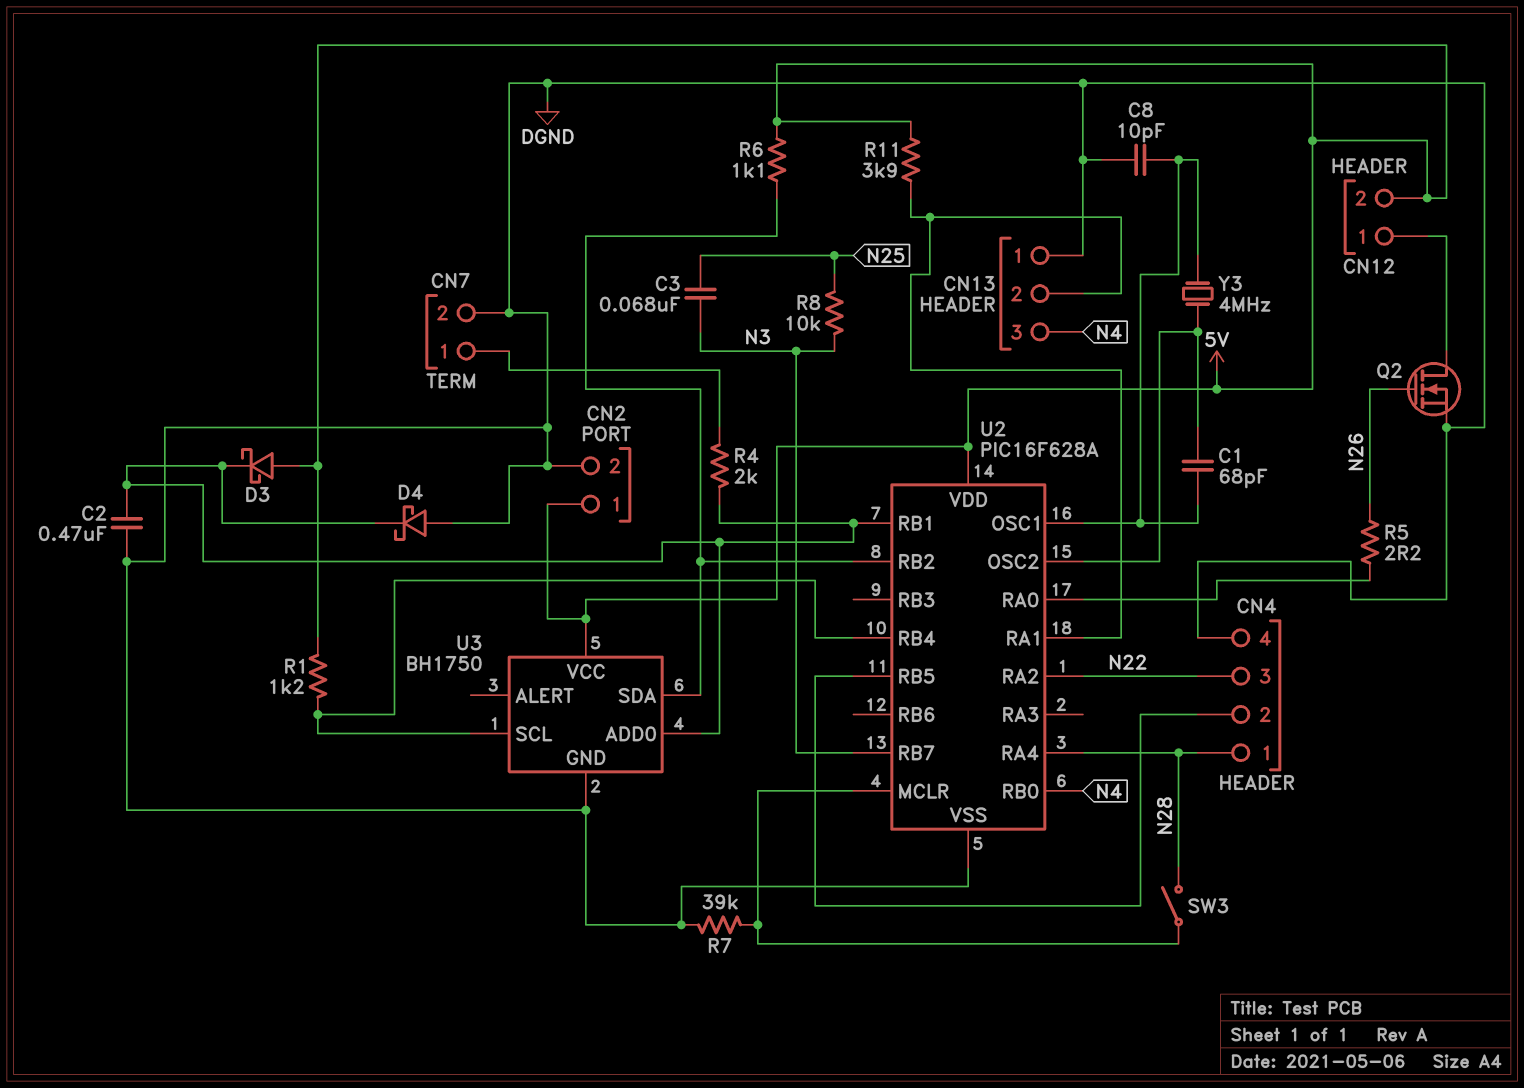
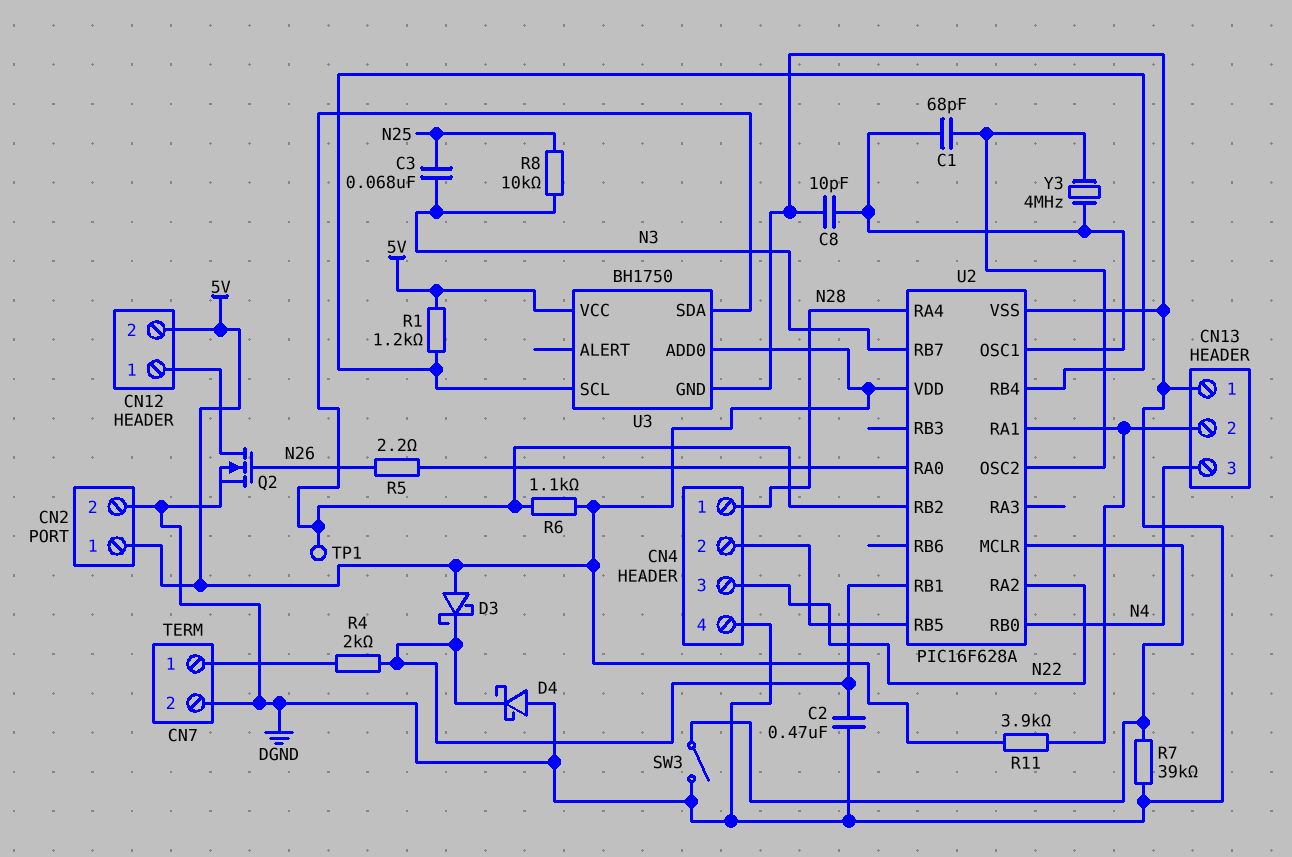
SW3: switch (N28, U2/MCLR) -> switch (DGND, U2/MCLR)
TP1: none -> test point (U2/RB2)
U3 pin ADD0: U2/RB1 -> 5V

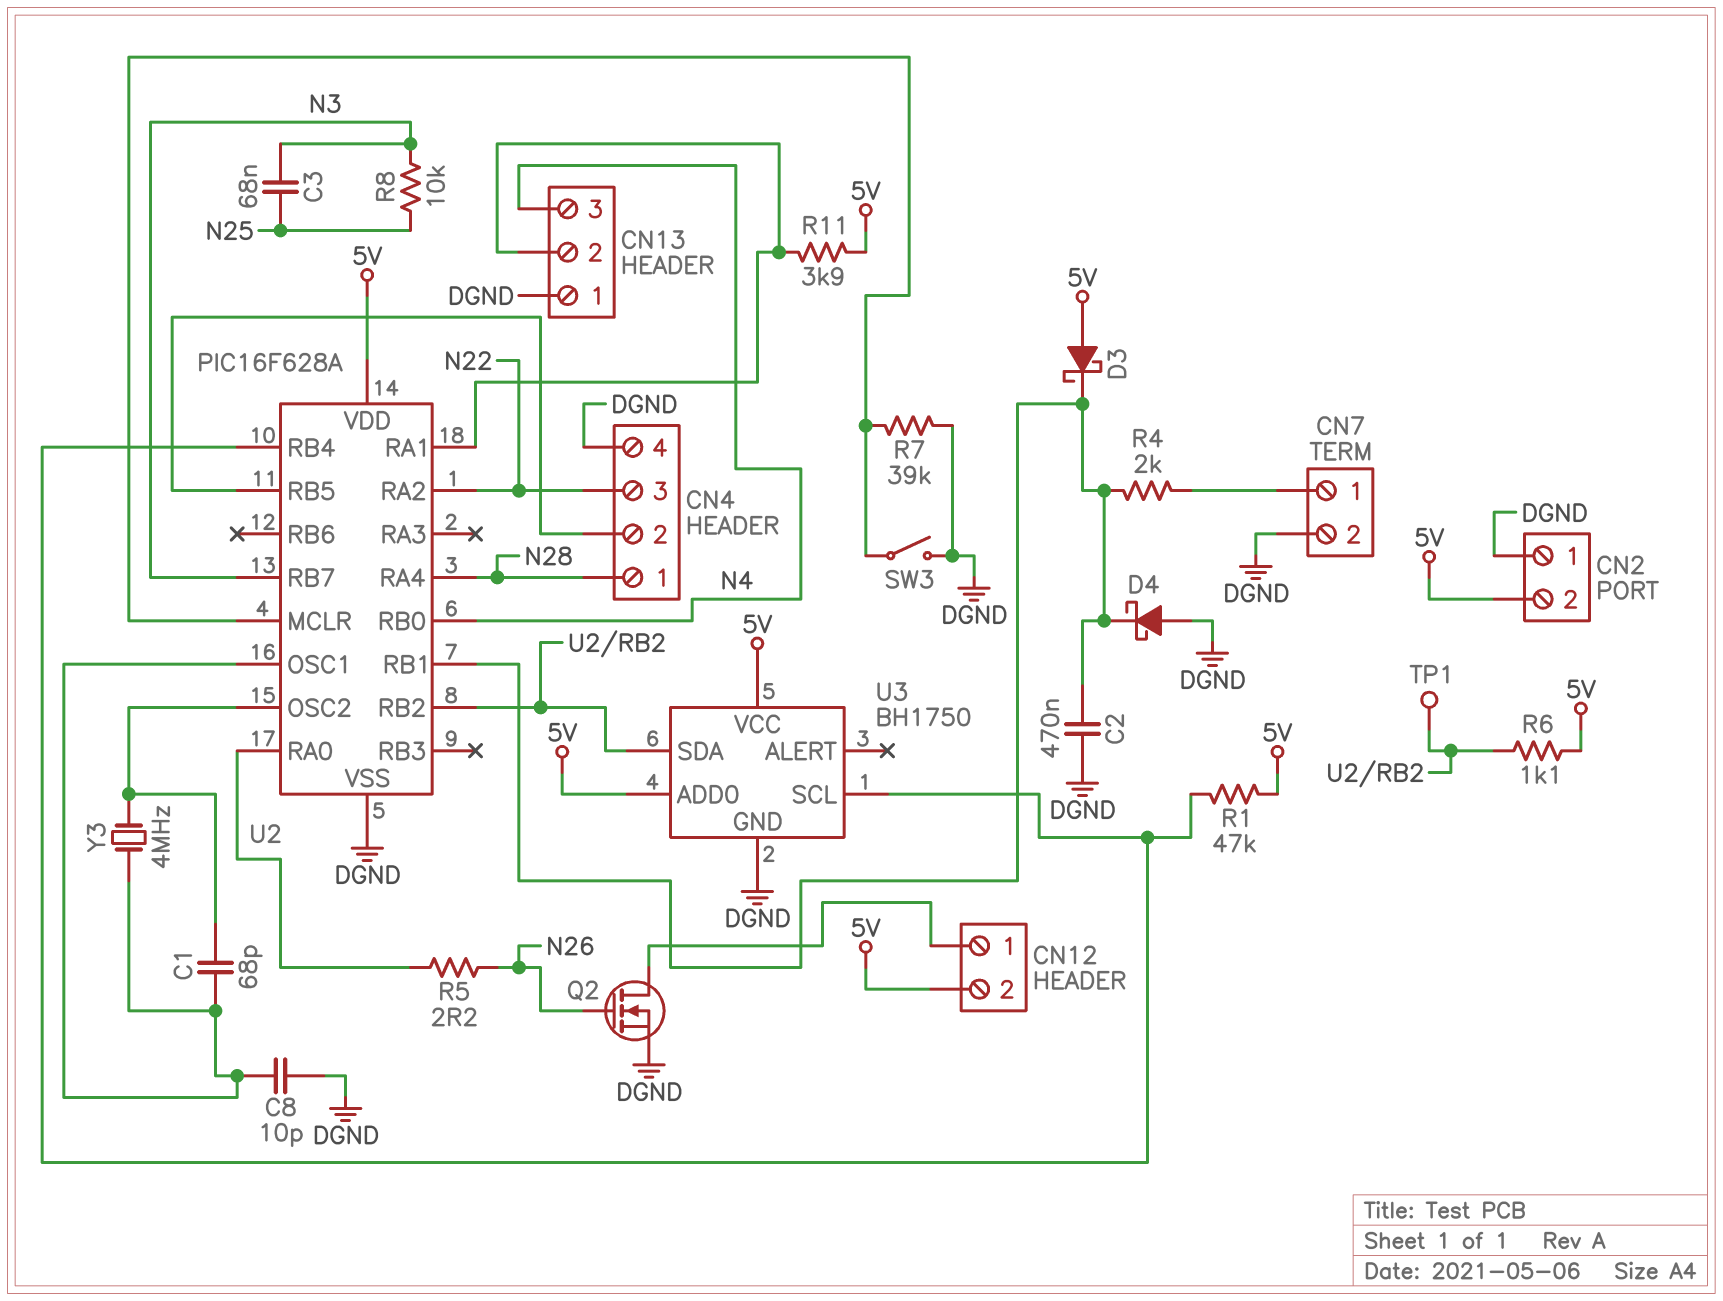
CN2 pin 1: 5V -> DGND
CN2 pin 2: DGND -> 5V
R1: 1.2k (5V, U2/RB4) -> 47k (5V, U2/RB4)

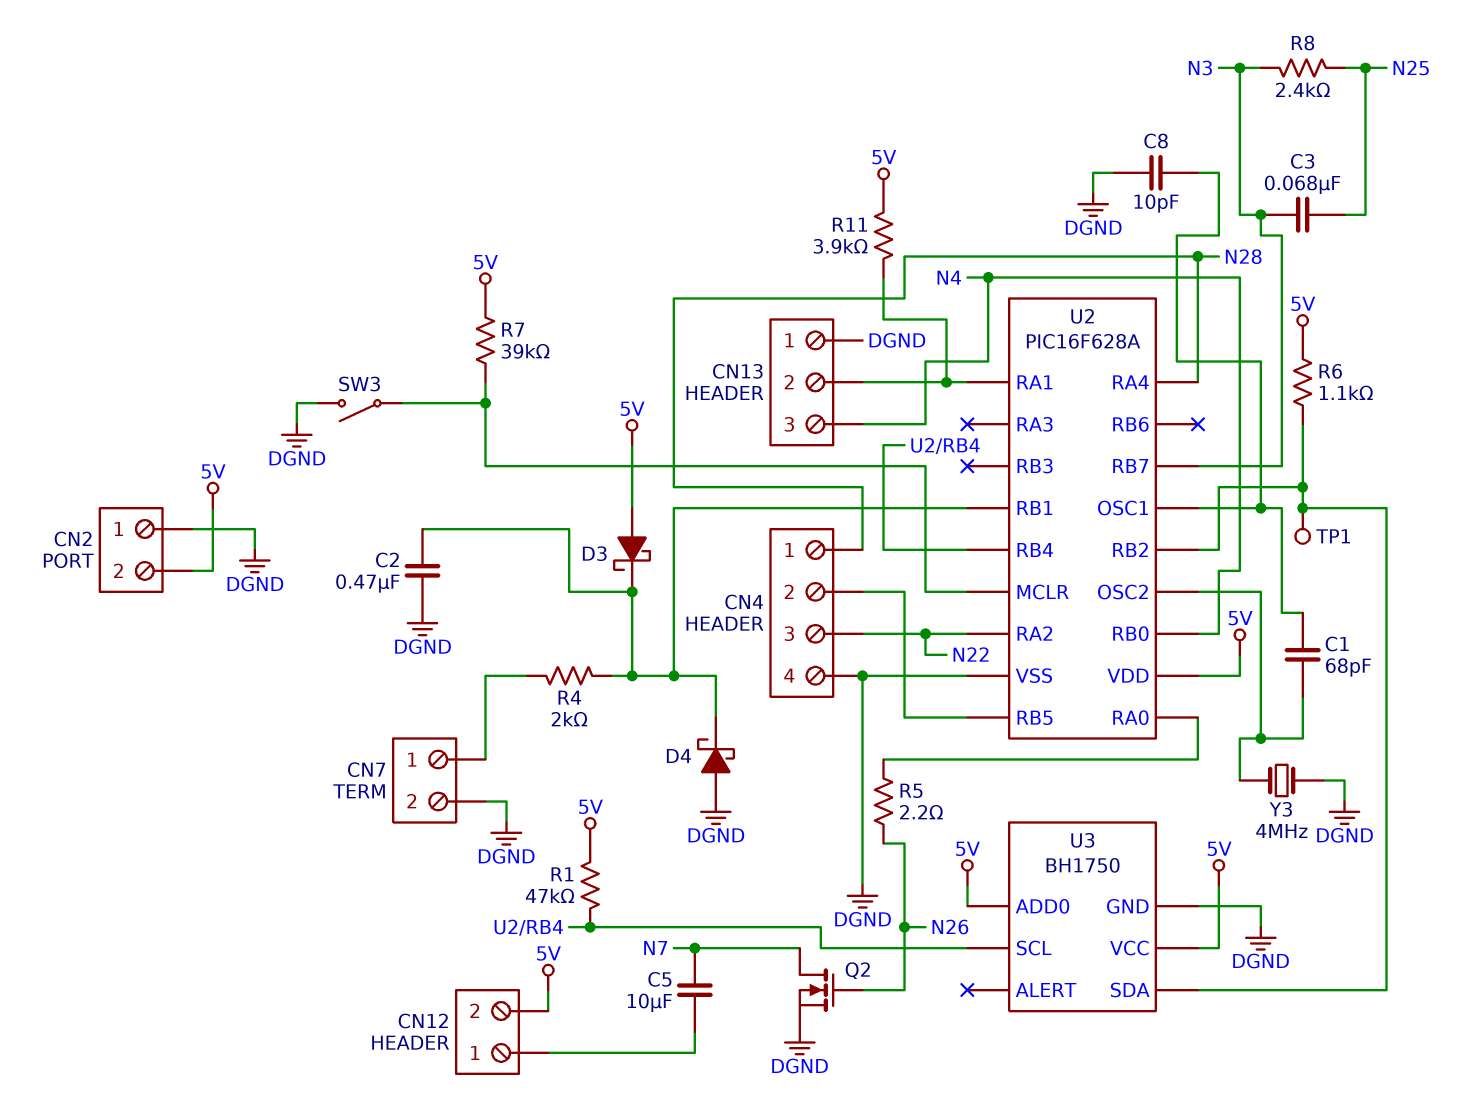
C5: none -> 10uF (CN12/1, N7)
Q2: NMOS (G N26, D CN12/1, S DGND) -> NMOS (G N26, D N7, S DGND)
R7: 39k (DGND, U2/MCLR) -> 39k (5V, U2/MCLR)
R8: 10k (N3, N25) -> 2.4k (N3, N25)
Y3: 4MHz (U2/OSC1, U2/OSC2) -> 4MHz (DGND, U2/OSC2)

